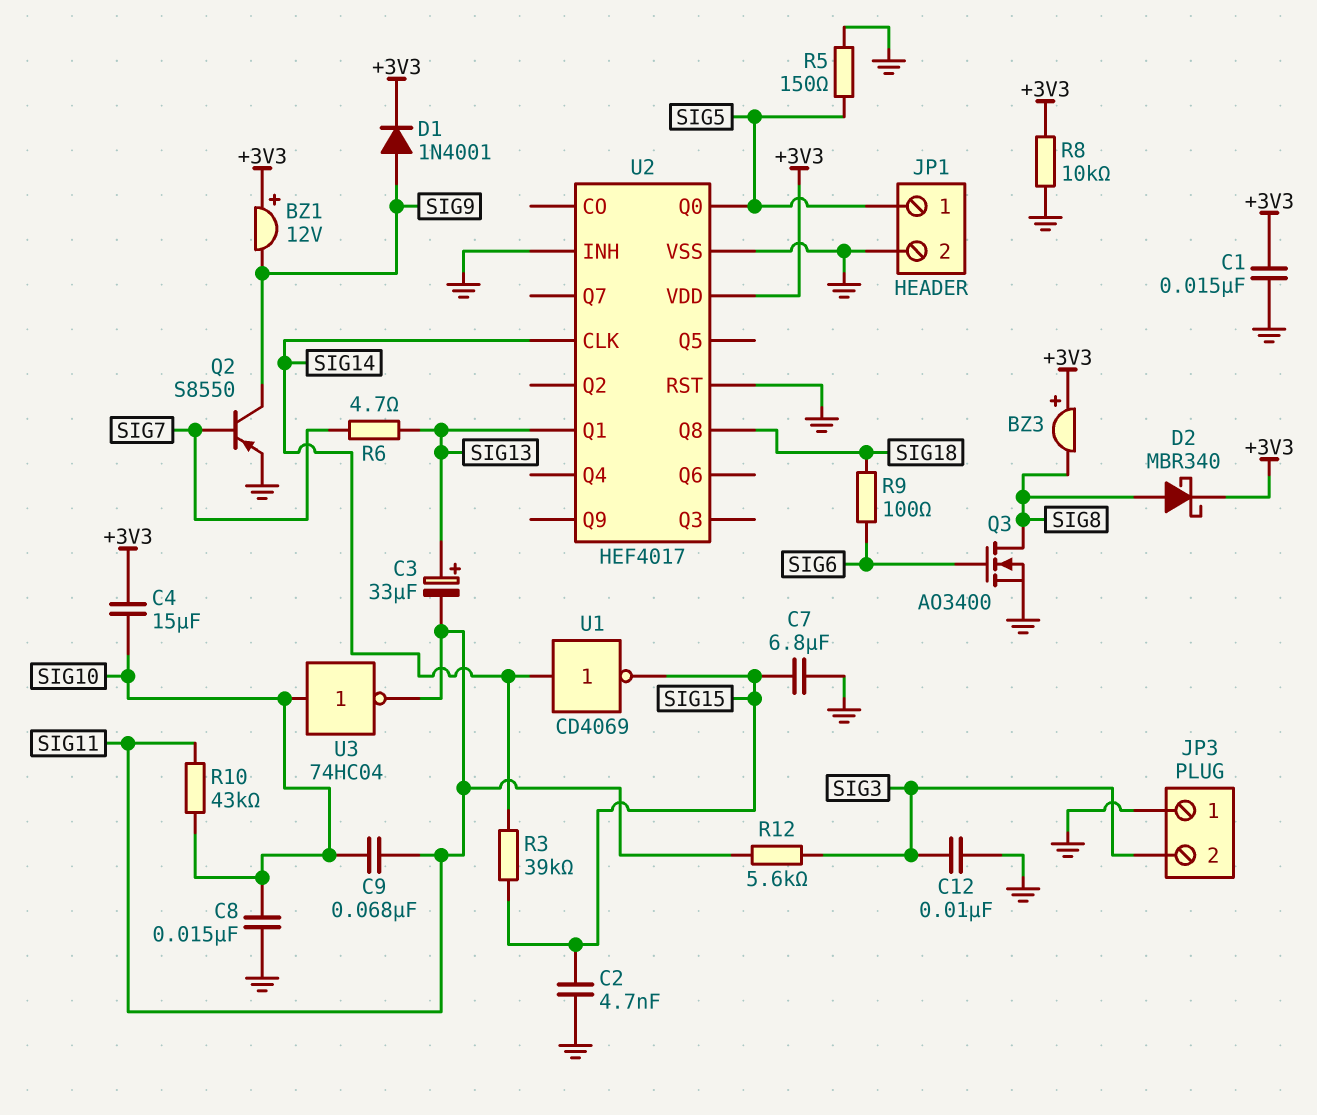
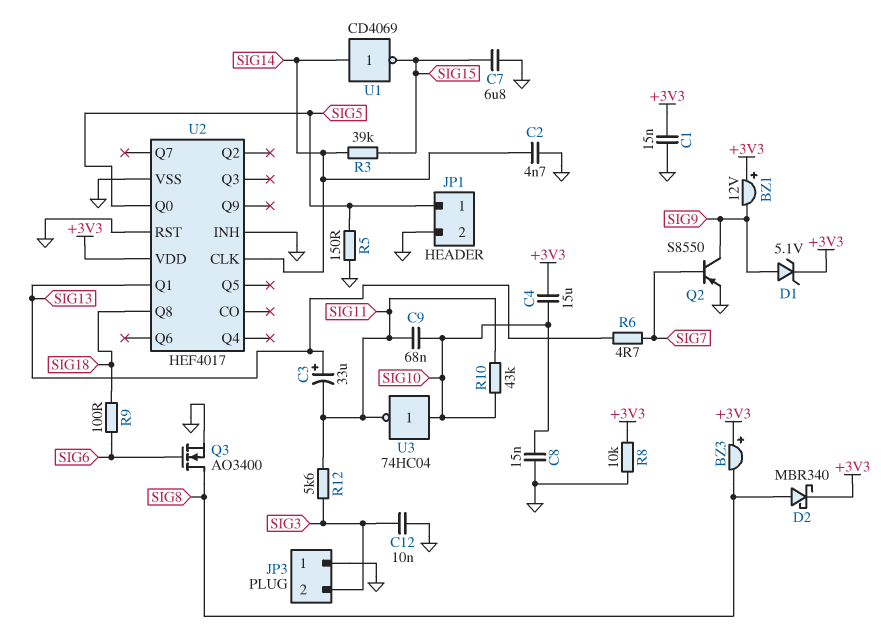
C2: 4.7nF (GND, SIG15) -> 4.7nF (GND, SIG14)
D1: diode 1N4001 (A SIG9, K +3V3) -> zener 5.1V (A SIG9, K +3V3)

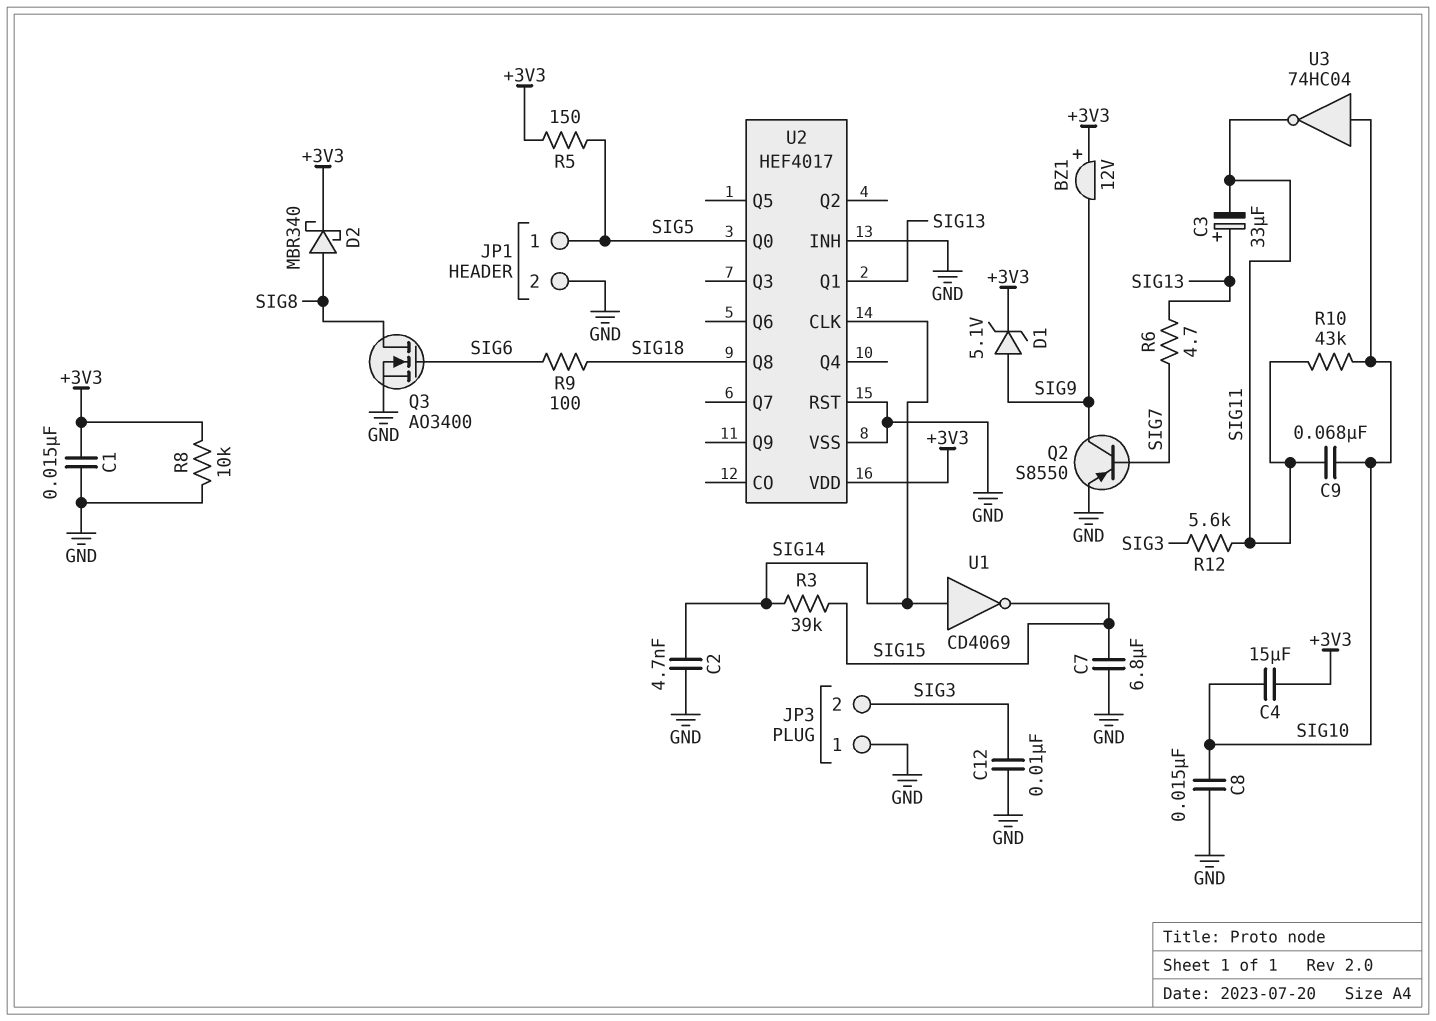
BZ3: buzzer (plus +3V3, minus SIG8) -> none
R5: 150 (GND, SIG5) -> 150 (+3V3, SIG5)

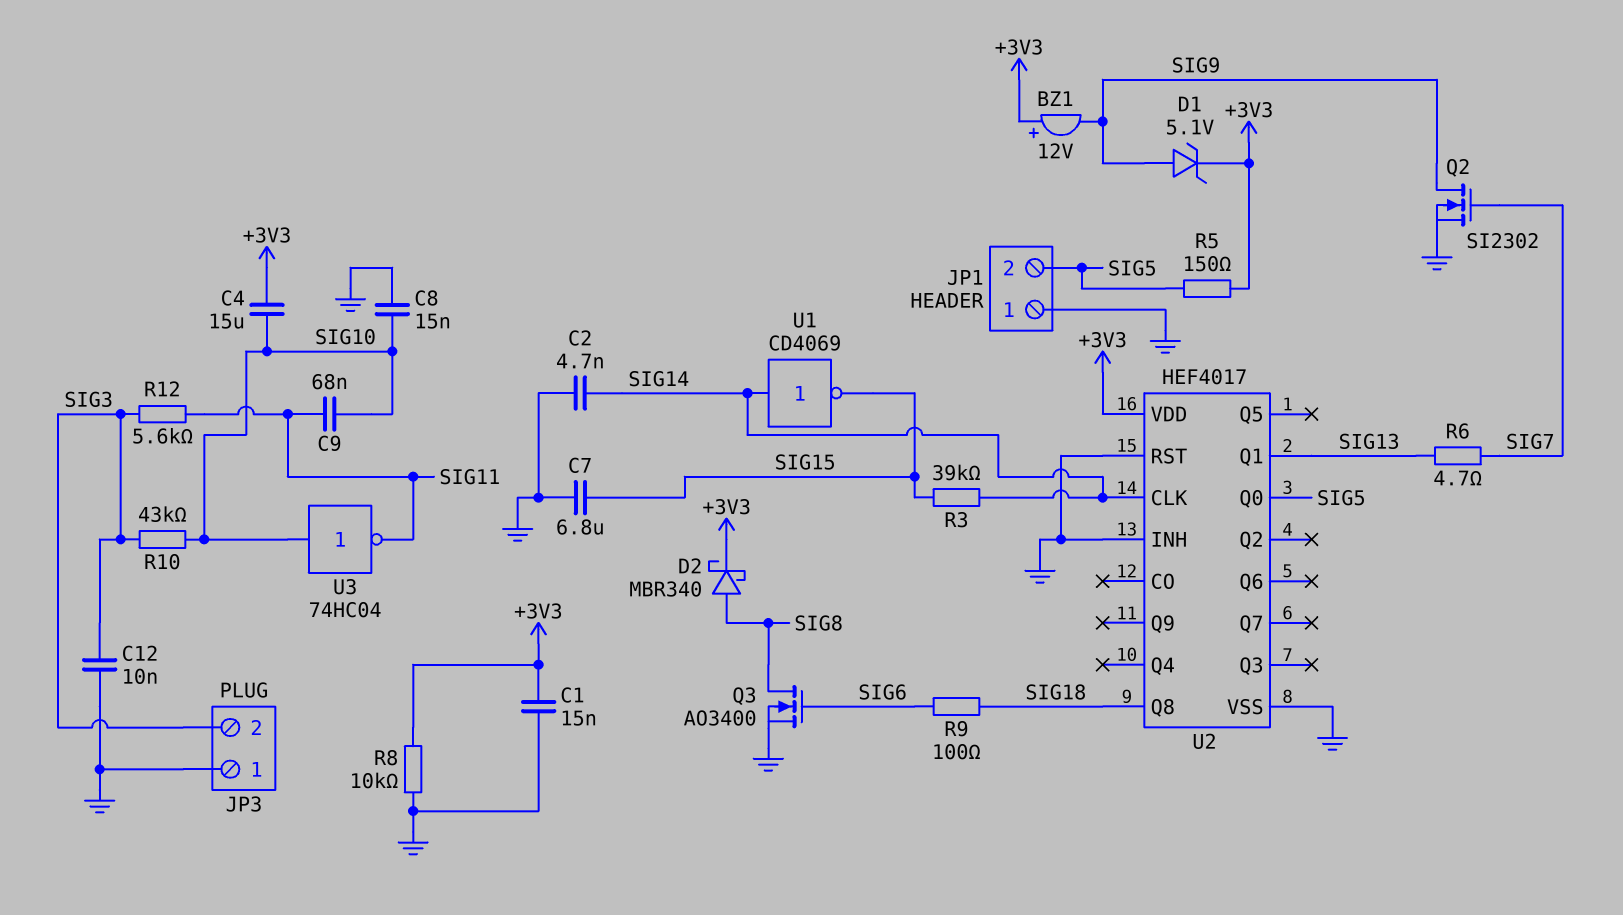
C3: 33uF (plus SIG13, minus SIG11) -> none
JP1 pin 1: SIG5 -> GND
JP1 pin 2: GND -> SIG5
Q2: PNP S8550 (B SIG7, C SIG9, E GND) -> NMOS SI2302 (G SIG7, D SIG9, S GND)
R10: 43k (SIG10, SIG11) -> 43k (SIG3, SIG10)

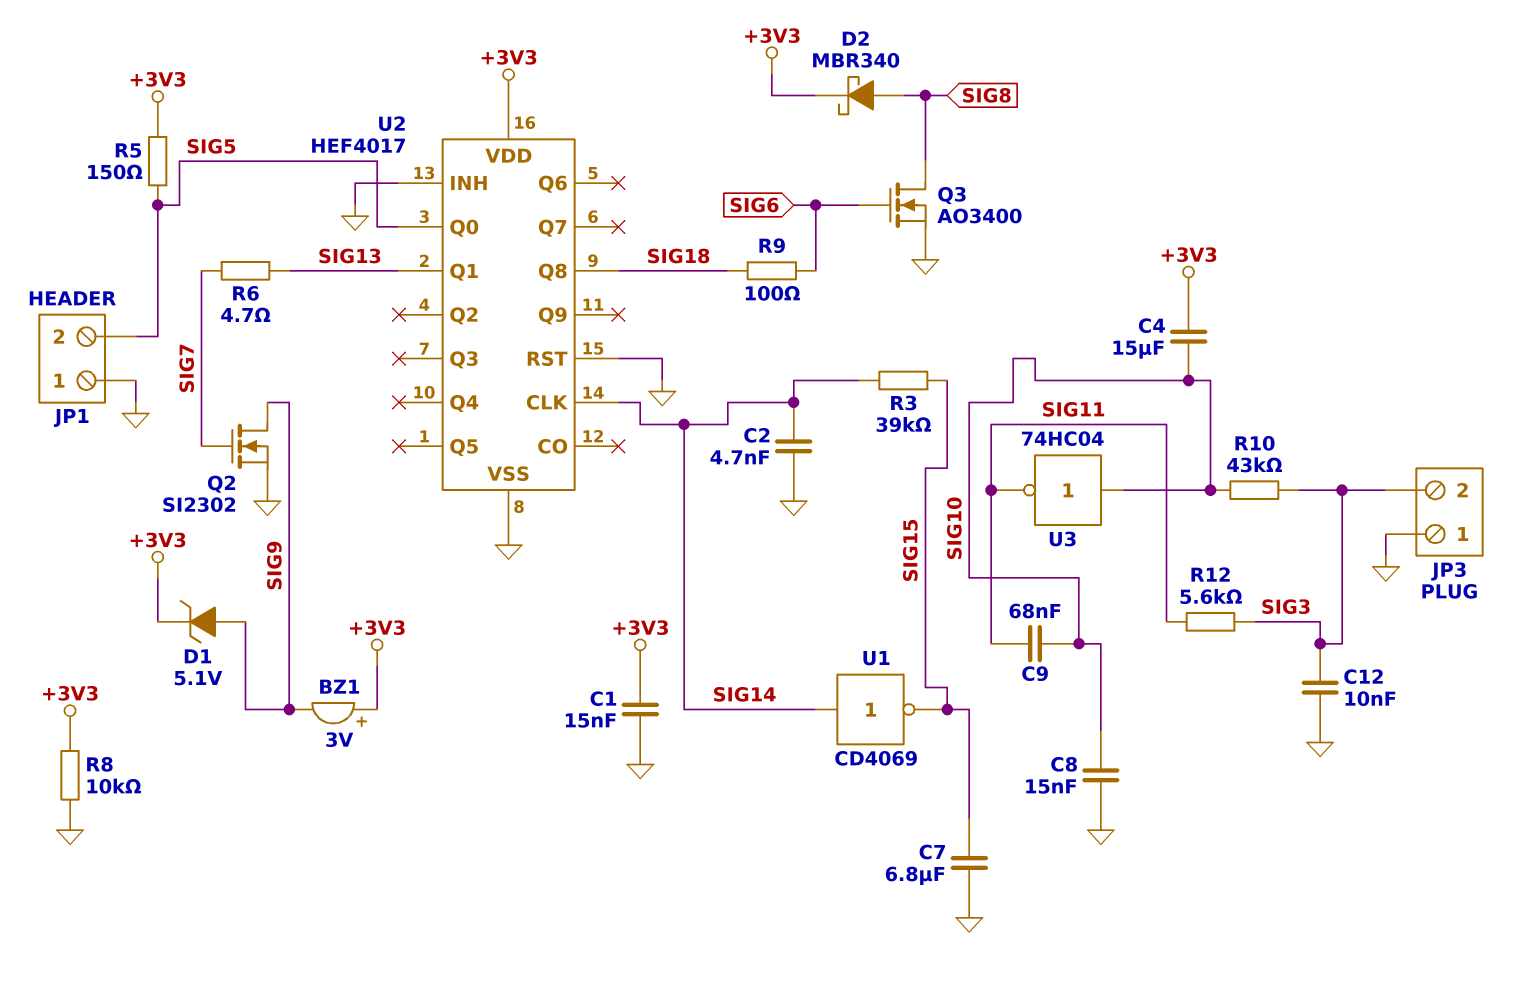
BZ1: buzzer 12V (plus +3V3, minus SIG9) -> buzzer 3V (plus +3V3, minus SIG9)

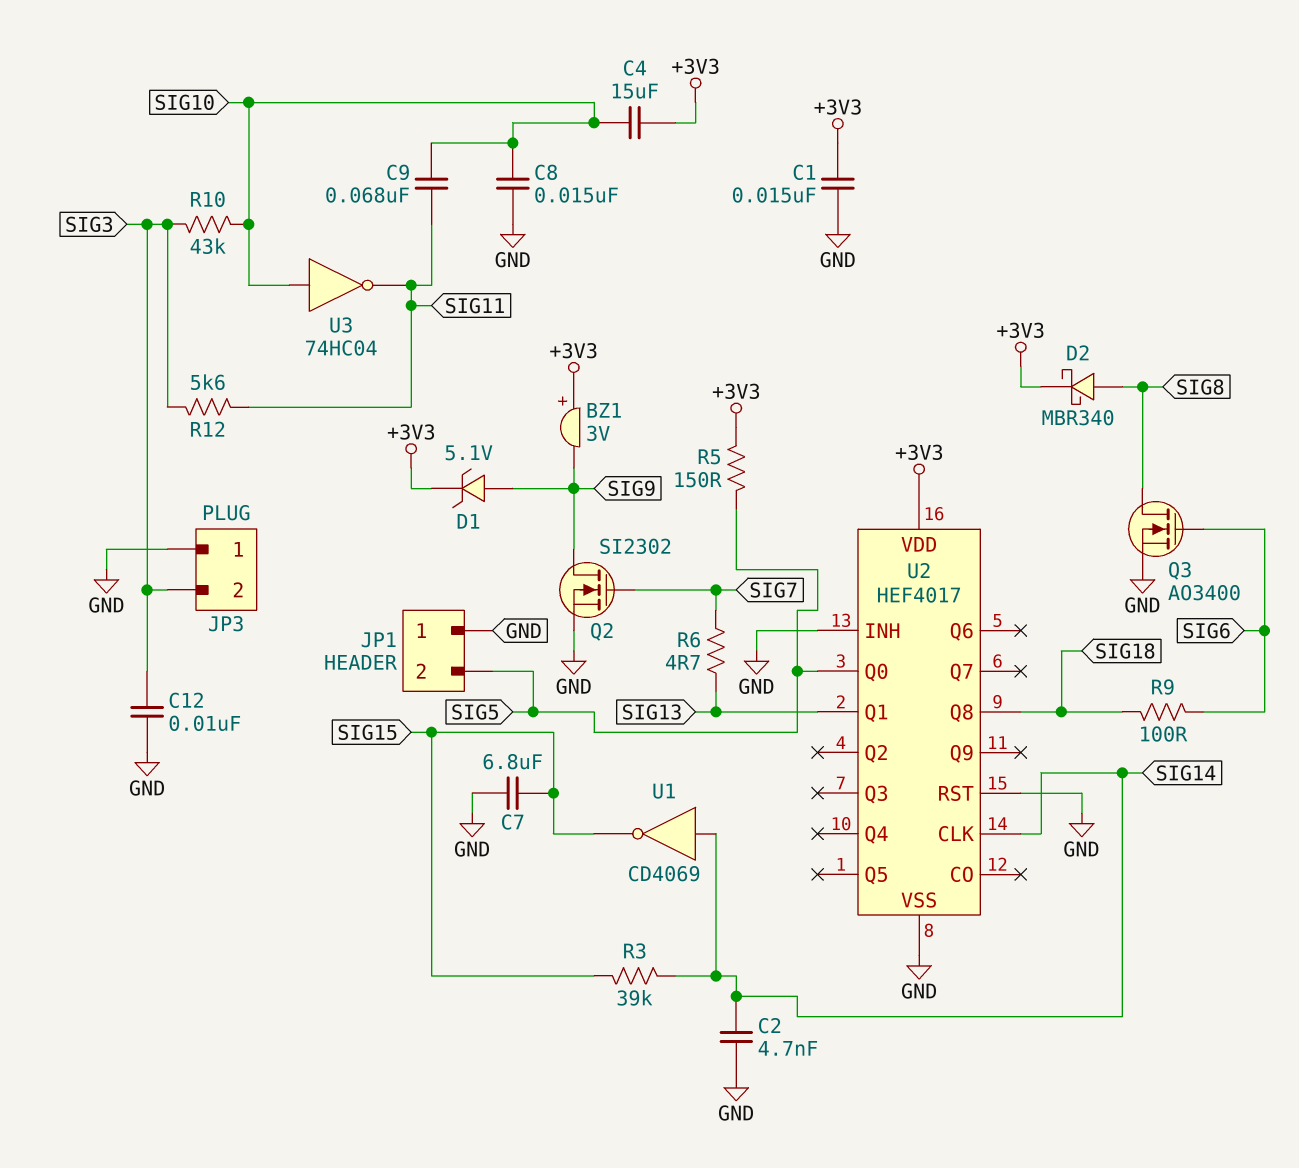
R8: 10k (+3V3, GND) -> none

